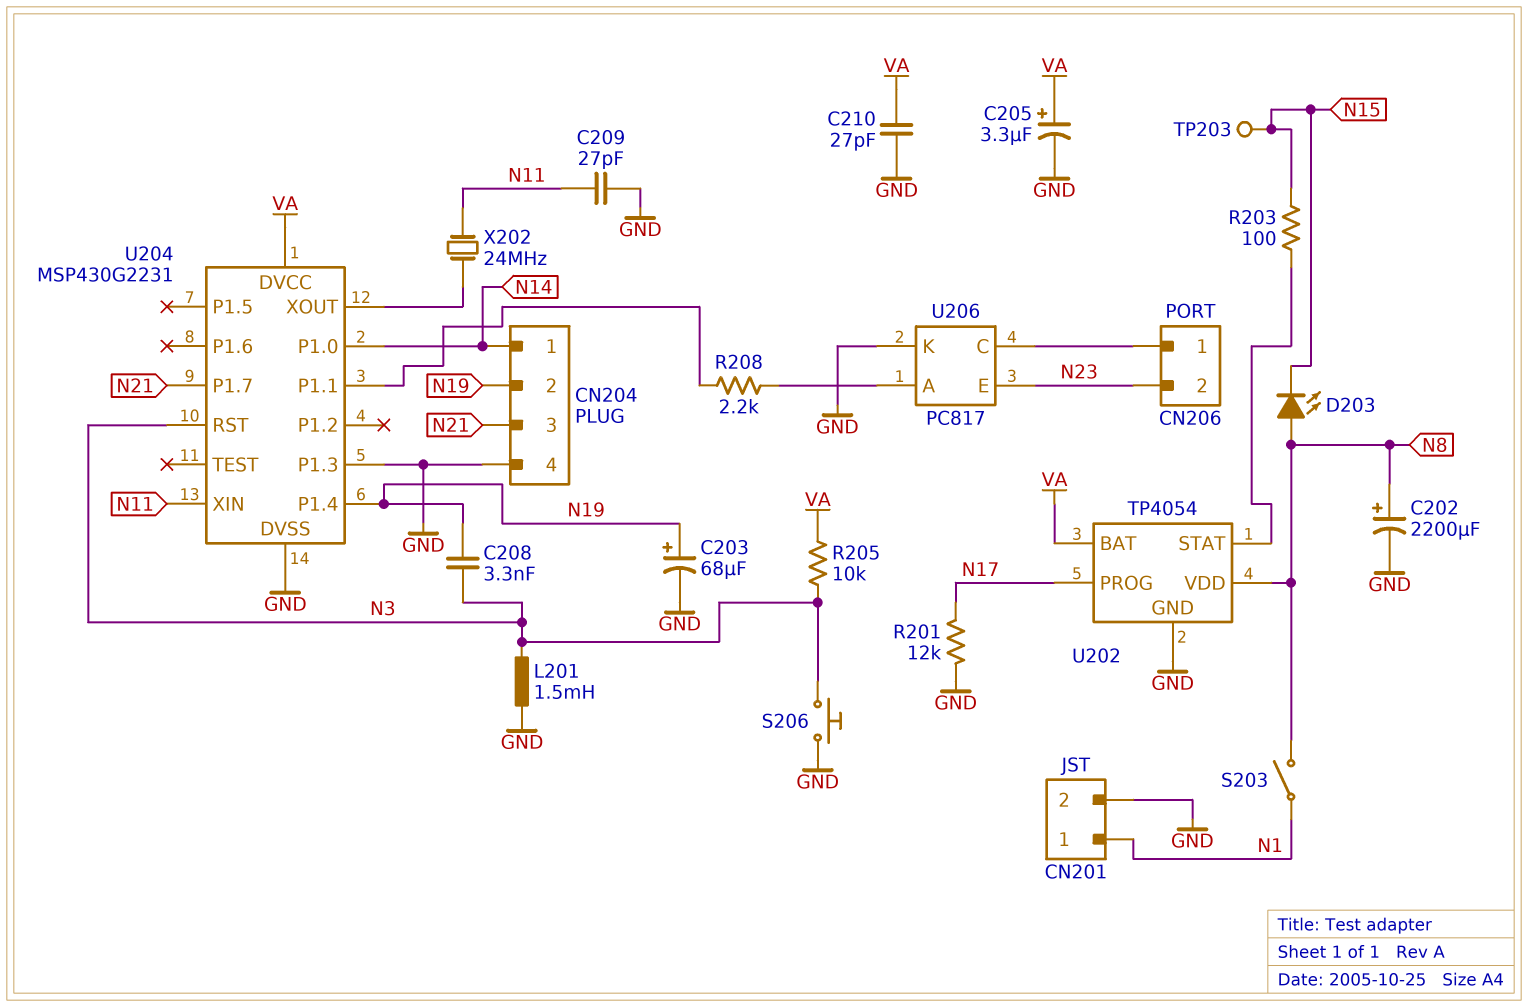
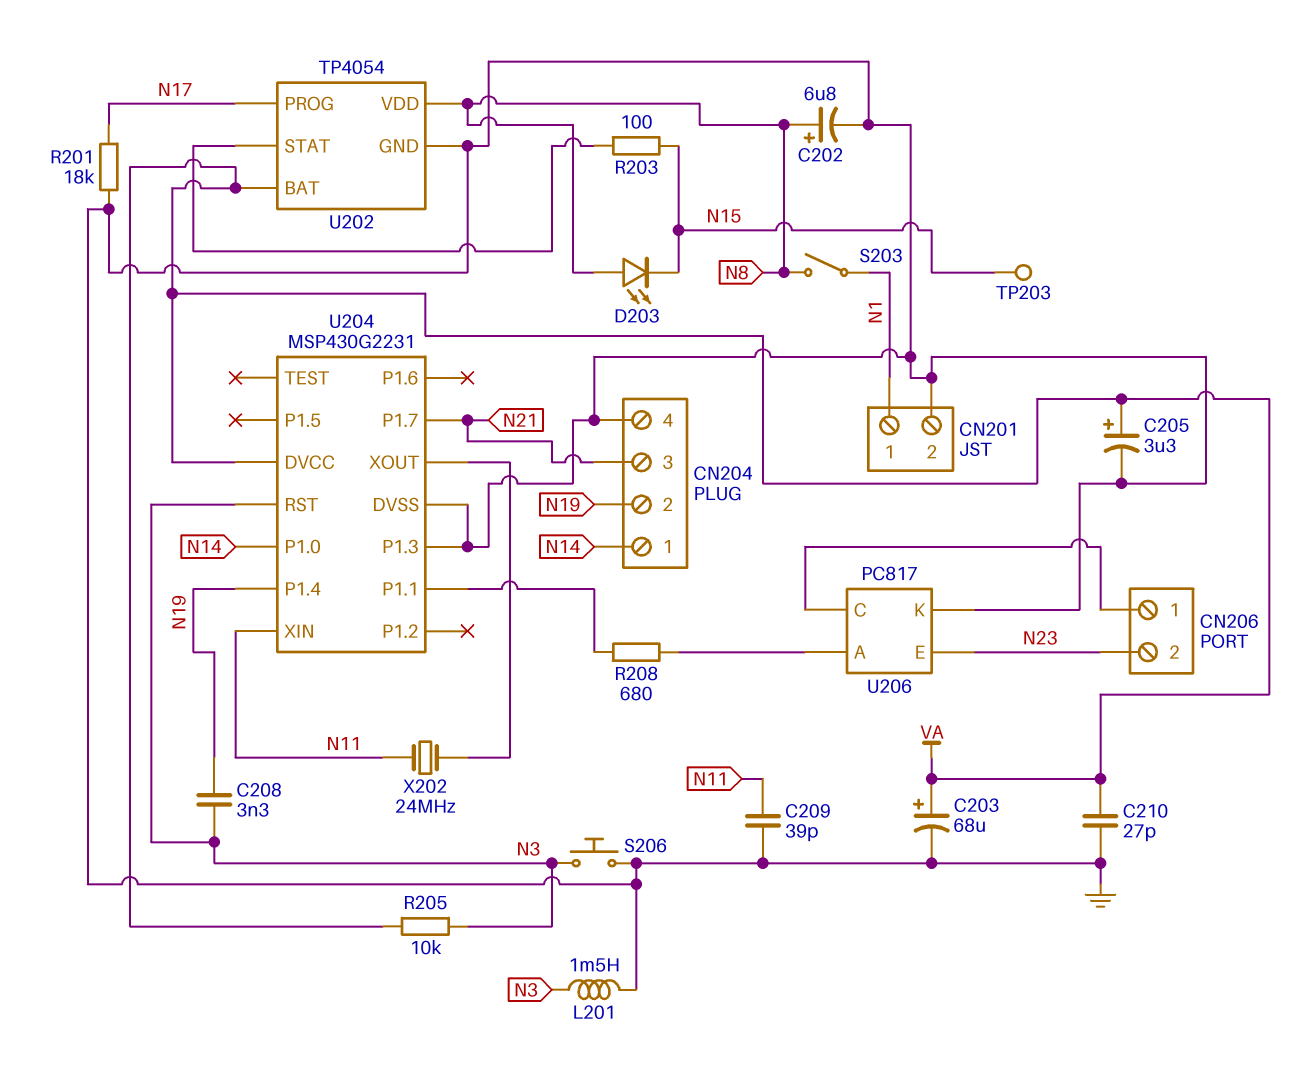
C202: 2200uF (plus N8, minus GND) -> 6.8uF (plus N8, minus GND)
C203: 68uF (plus N19, minus GND) -> 68uF (plus VA, minus GND)
C209: 27pF (GND, N11) -> 39pF (GND, N11)
R201: 12k (GND, N17) -> 18k (GND, N17)
R208: 2.2k (U204/P1.1, U206/A) -> 680 (U204/P1.1, U206/A)

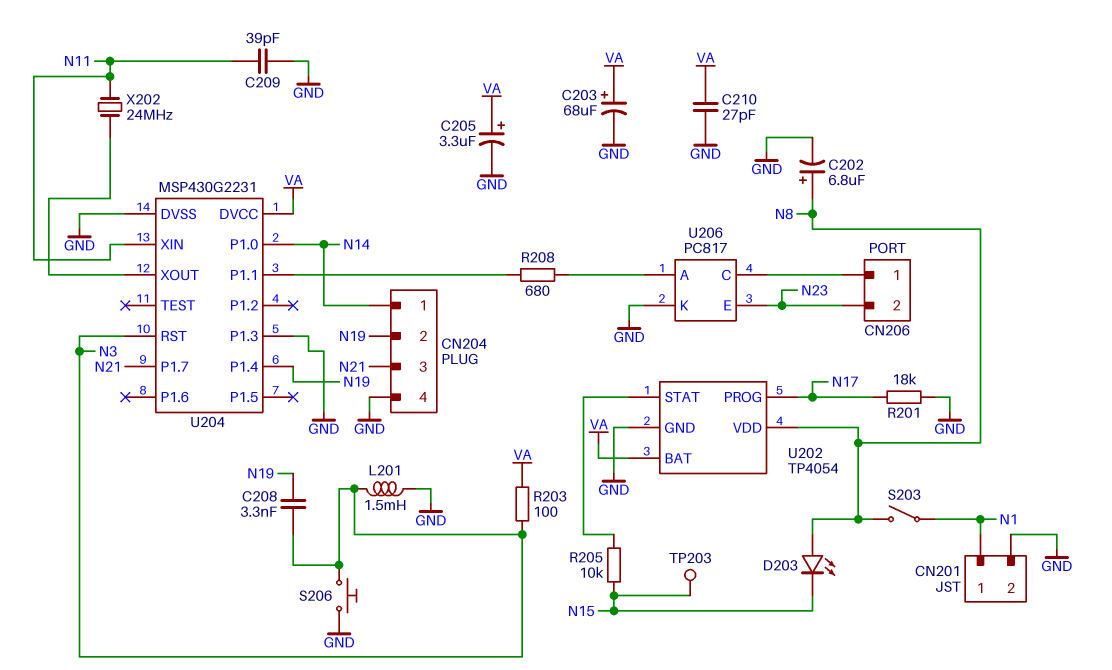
R203: 100 (N15, U202/STAT) -> 100 (N3, VA)
R205: 10k (N3, VA) -> 10k (N15, U202/STAT)

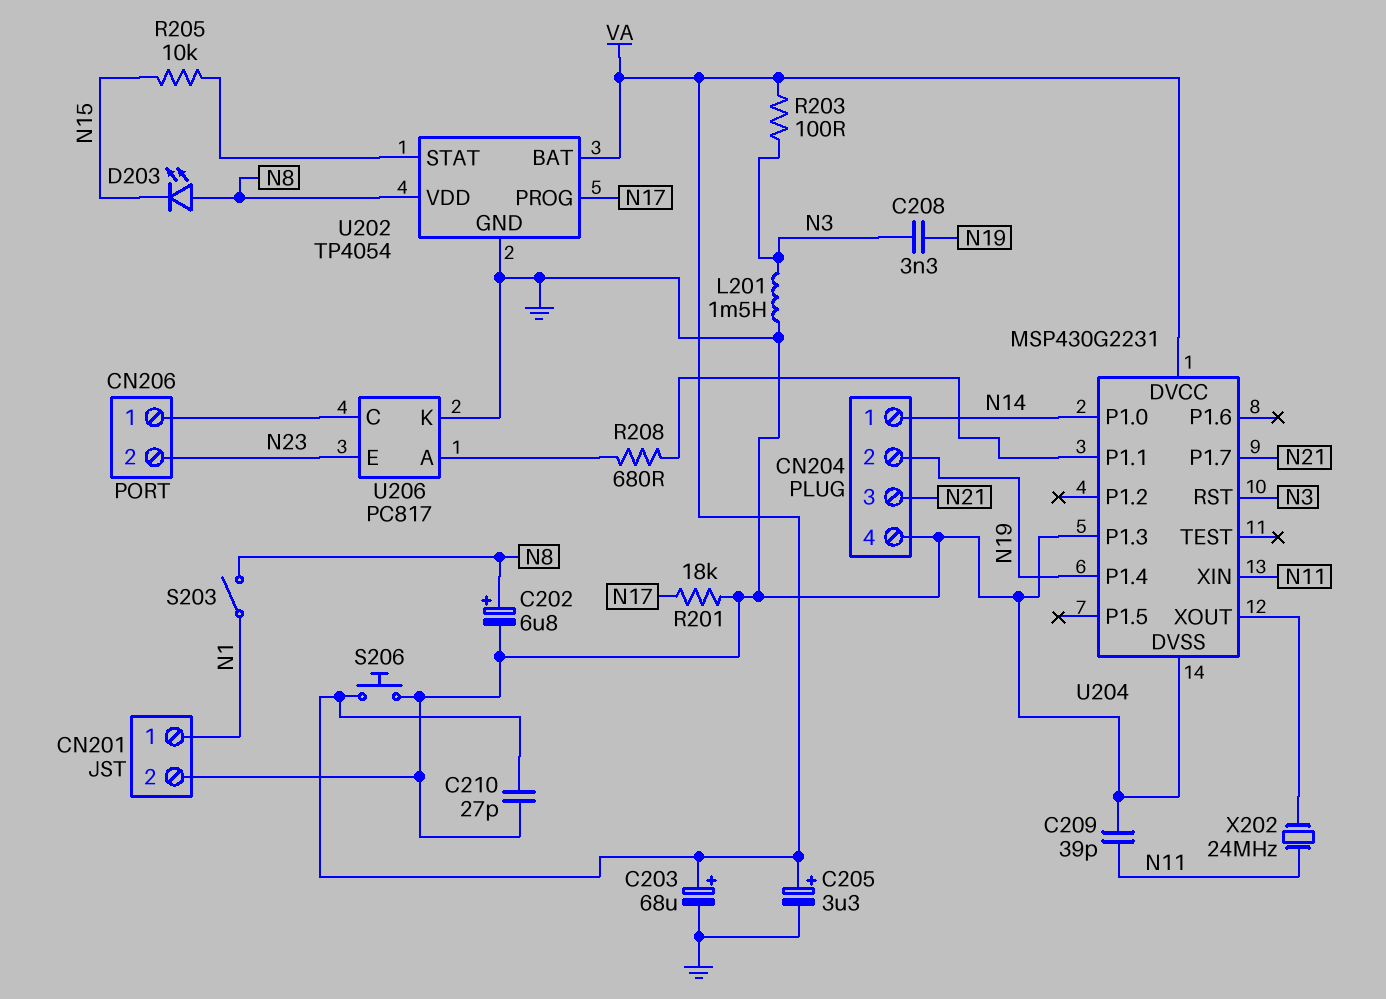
S206: button (GND, N3) -> button (GND, VA)
TP203: test point (N15) -> none

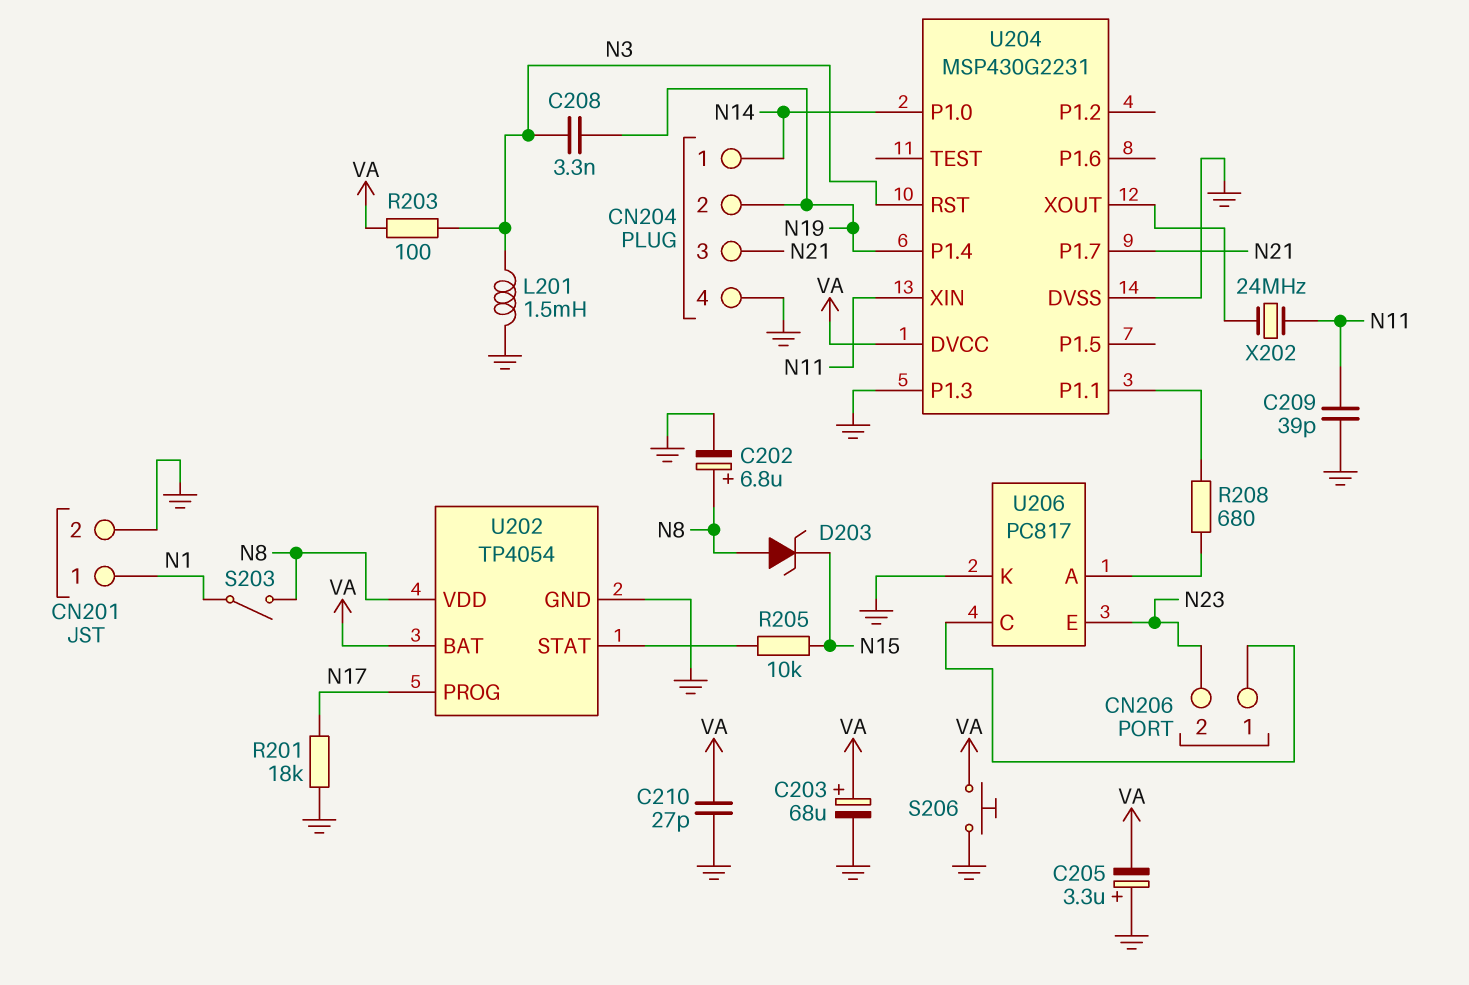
C205: 3.3uF (plus VA, minus GND) -> 3.3uF (plus GND, minus VA)
D203: LED (A N8, K N15) -> zener (A N8, K N15)

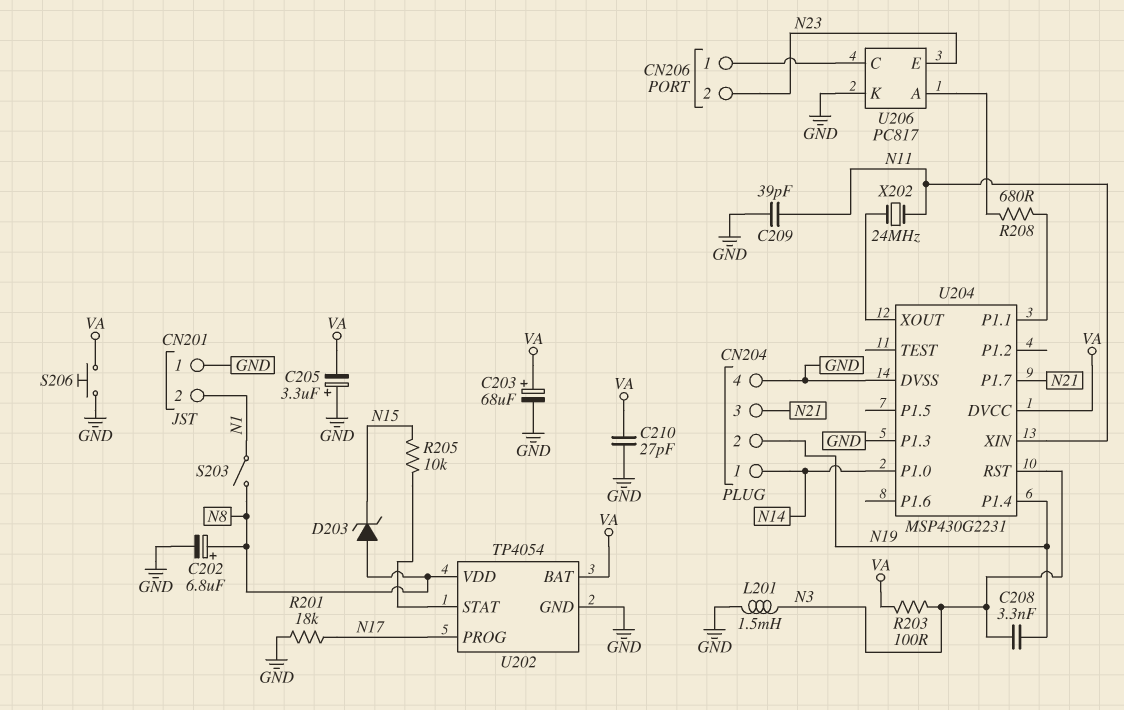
CN201 pin 1: N1 -> GND
CN201 pin 2: GND -> N1

